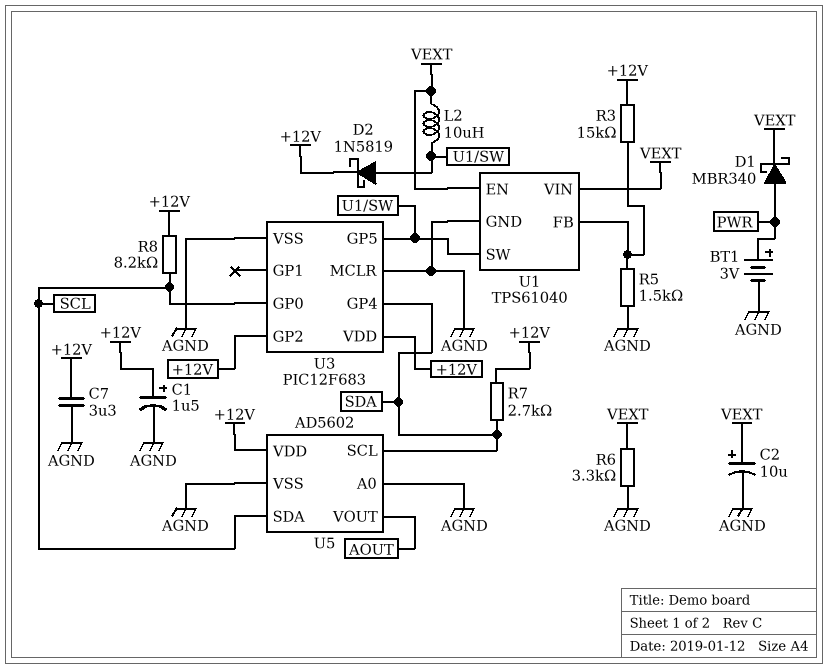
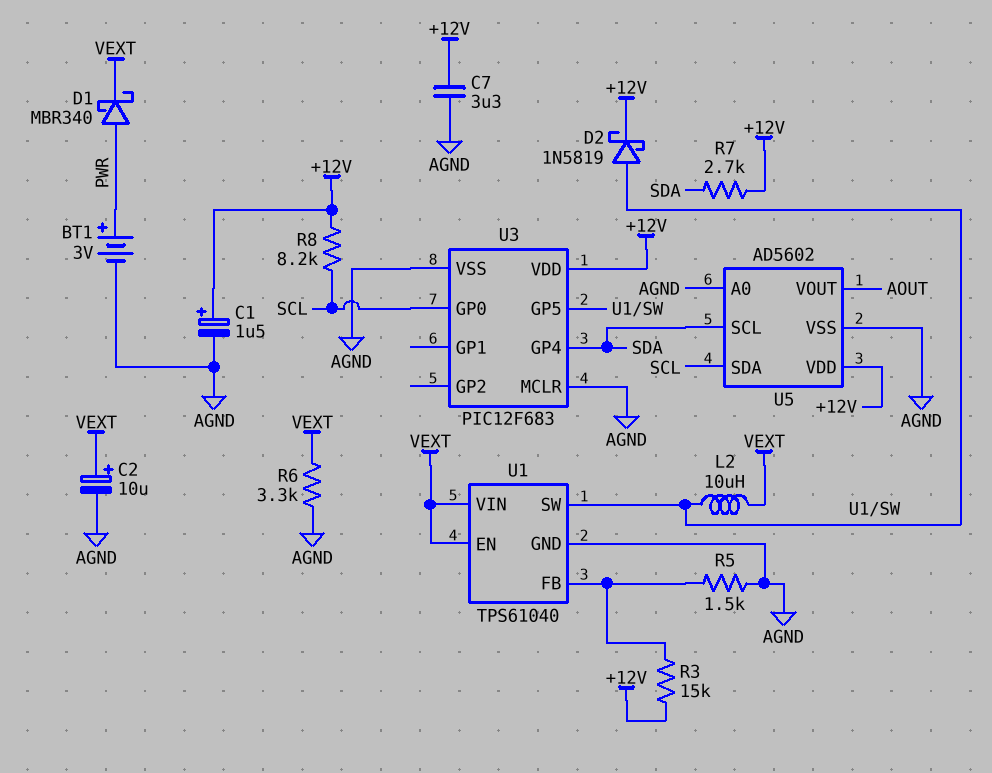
U3 pin GP2: +12V -> none

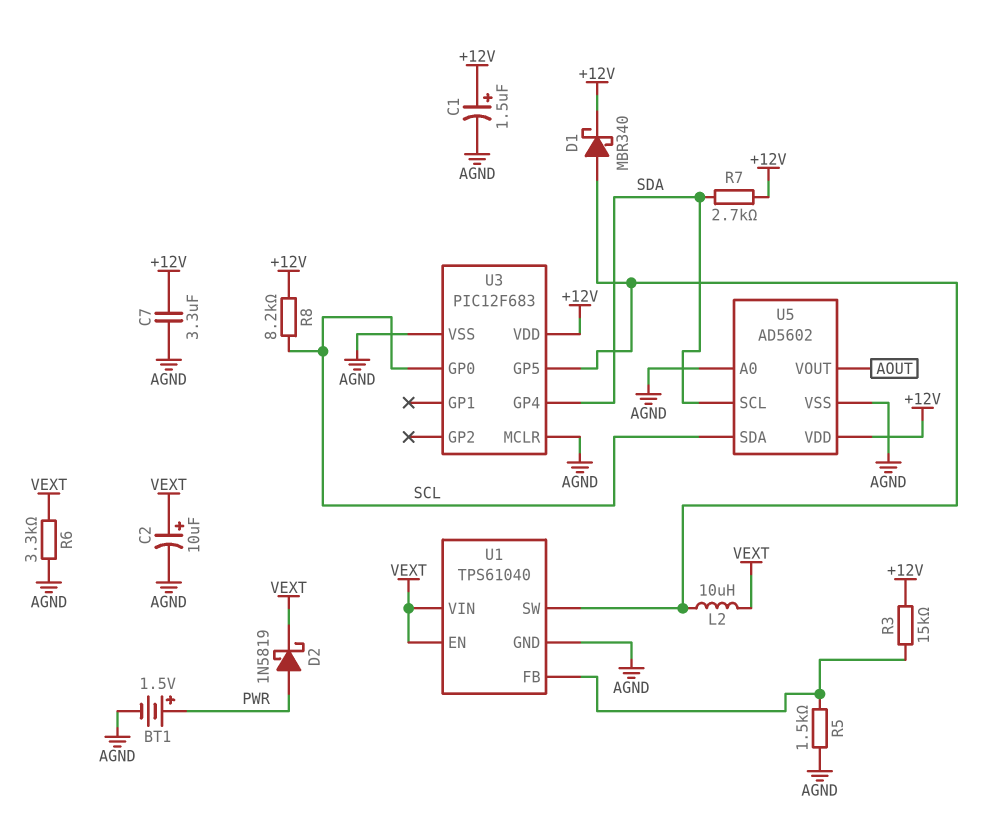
BT1: 3V (plus PWR, minus AGND) -> 1.5V (plus PWR, minus AGND)
D1: schottky MBR340 (A PWR, K VEXT) -> schottky MBR340 (A U1/SW, K +12V)
D2: schottky 1N5819 (A U1/SW, K +12V) -> schottky 1N5819 (A PWR, K VEXT)

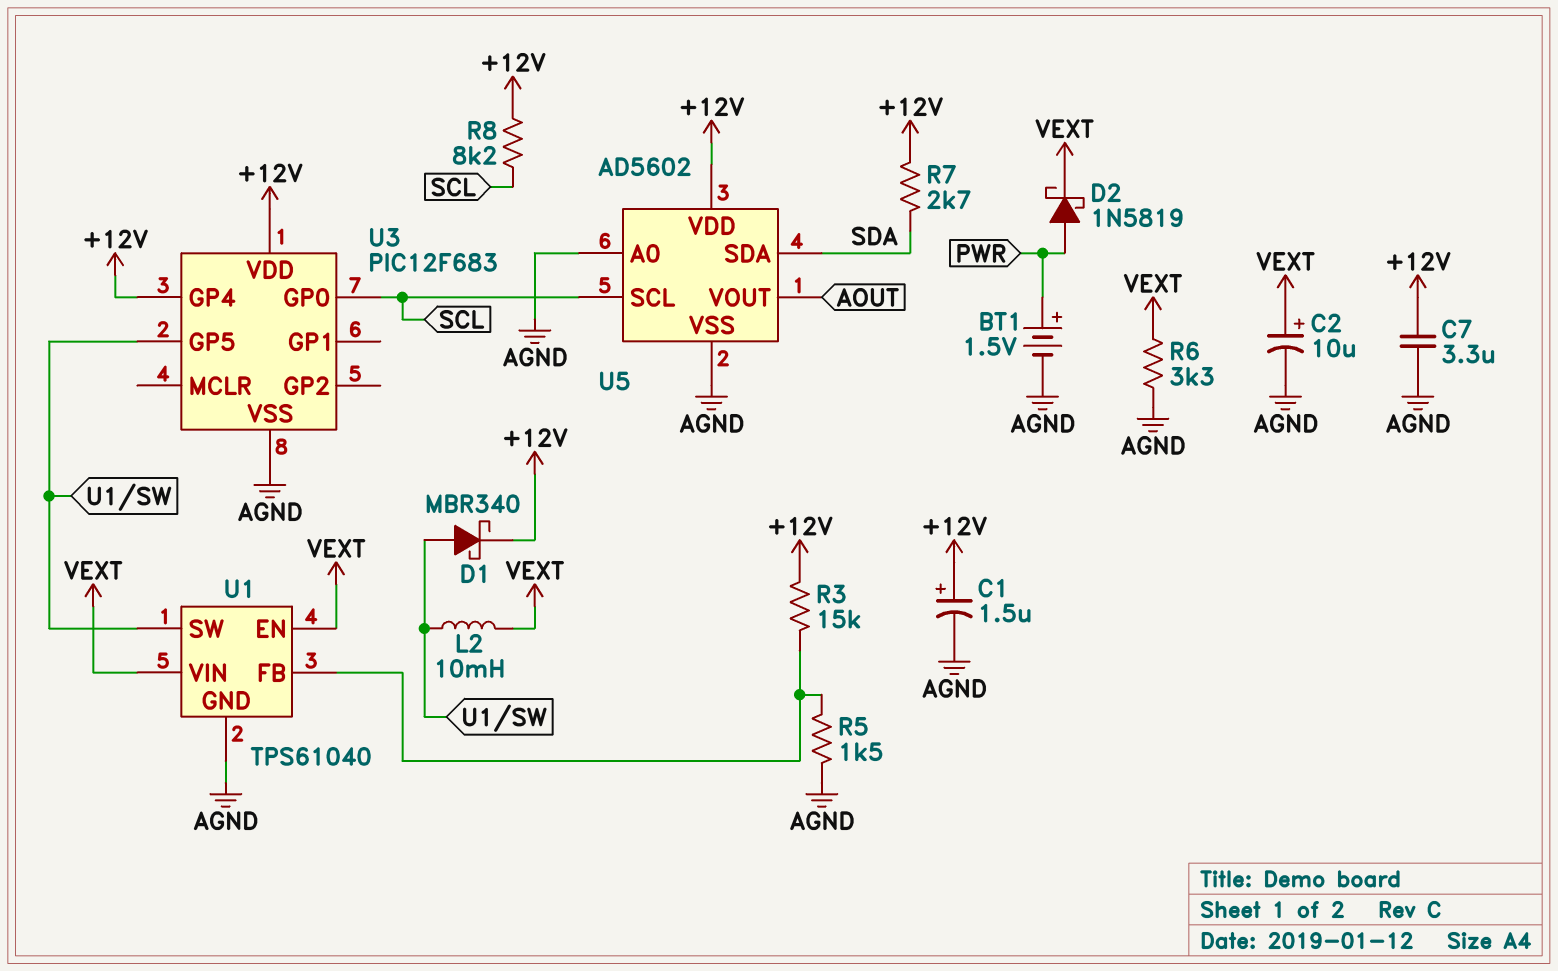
L2: 10uH (U1/SW, VEXT) -> 10mH (U1/SW, VEXT)
U3 pin GP4: SDA -> +12V
U3 pin MCLR: AGND -> none
U5 pin SCL: SDA -> SCL
U5 pin SDA: SCL -> SDA

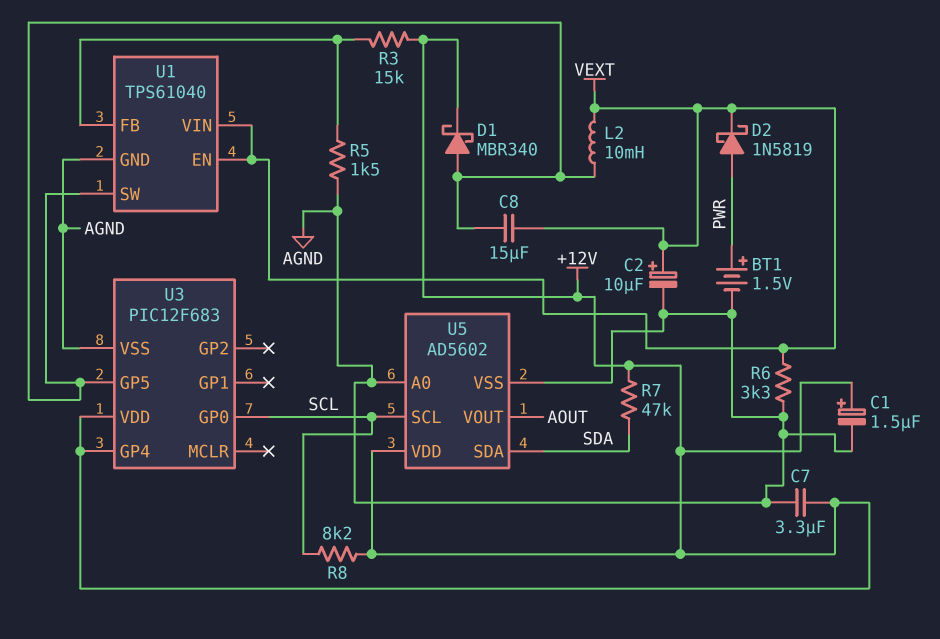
C8: none -> 15uF (U1/SW, VEXT)
R7: 2.7k (+12V, SDA) -> 47k (+12V, SDA)

